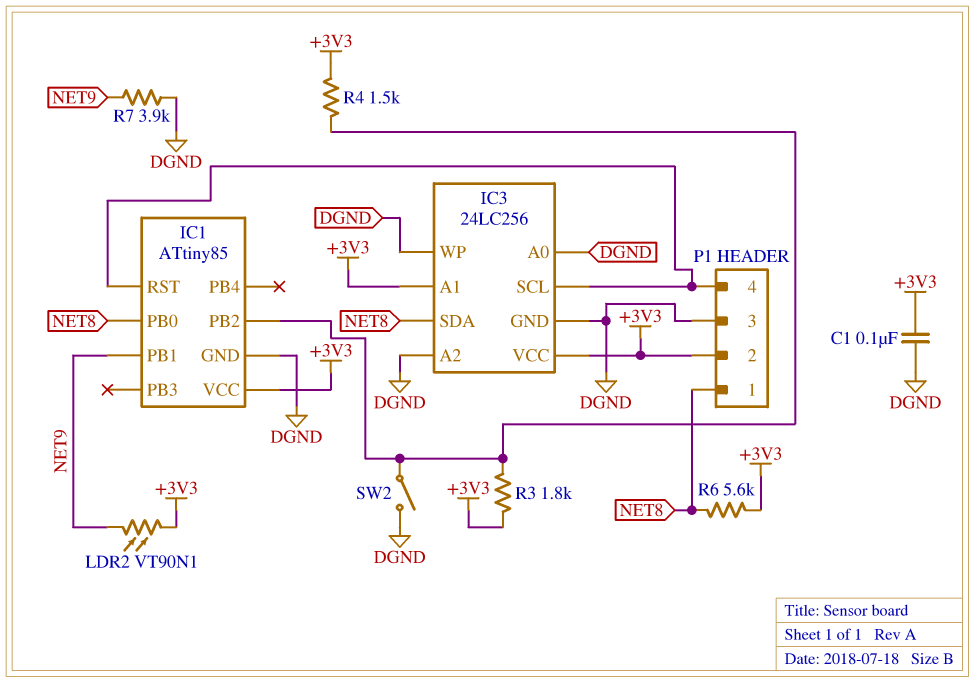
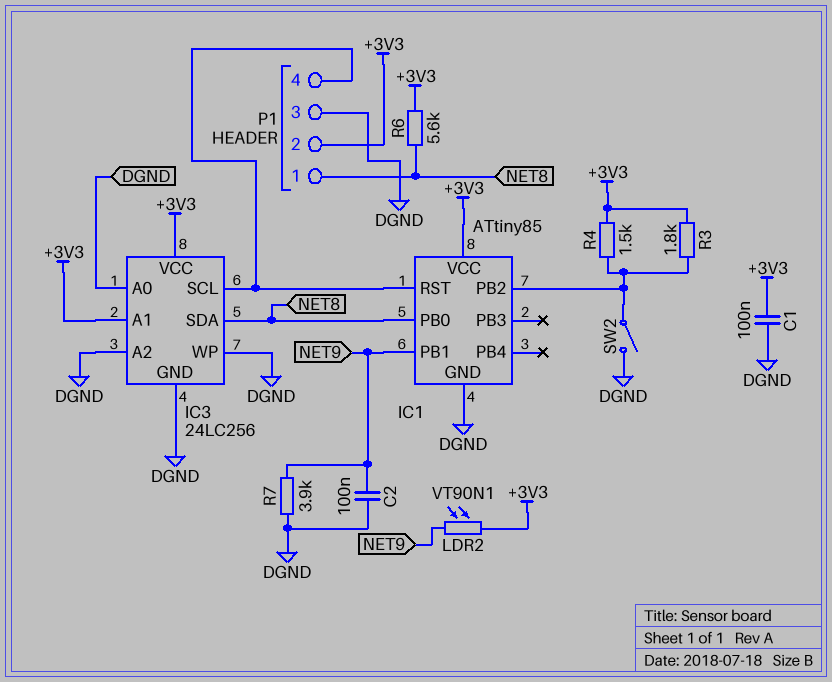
C2: none -> 100nF (DGND, NET9)

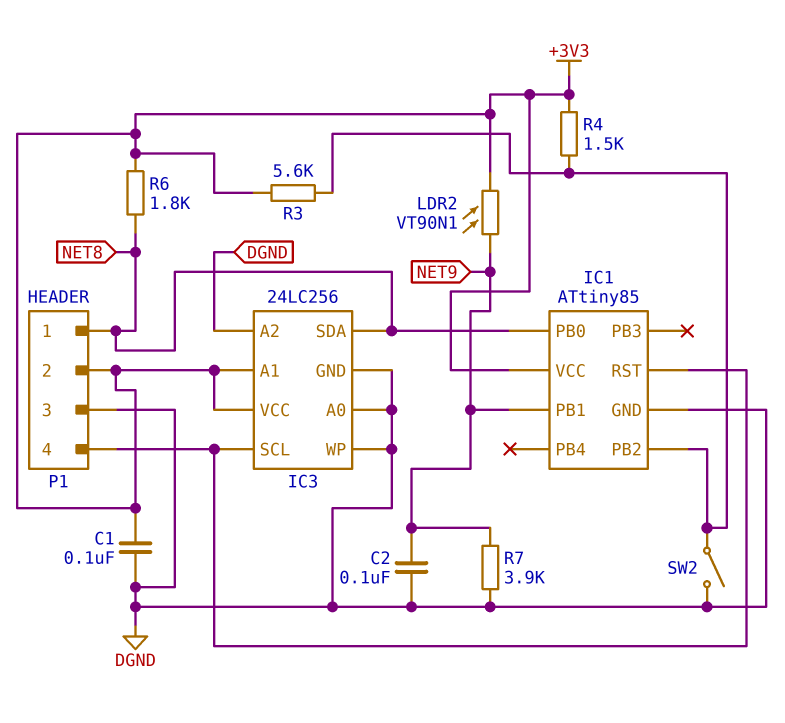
R3: 1.8k (+3V3, IC1/PB2) -> 5.6k (+3V3, IC1/PB2)
R6: 5.6k (+3V3, NET8) -> 1.8k (+3V3, NET8)

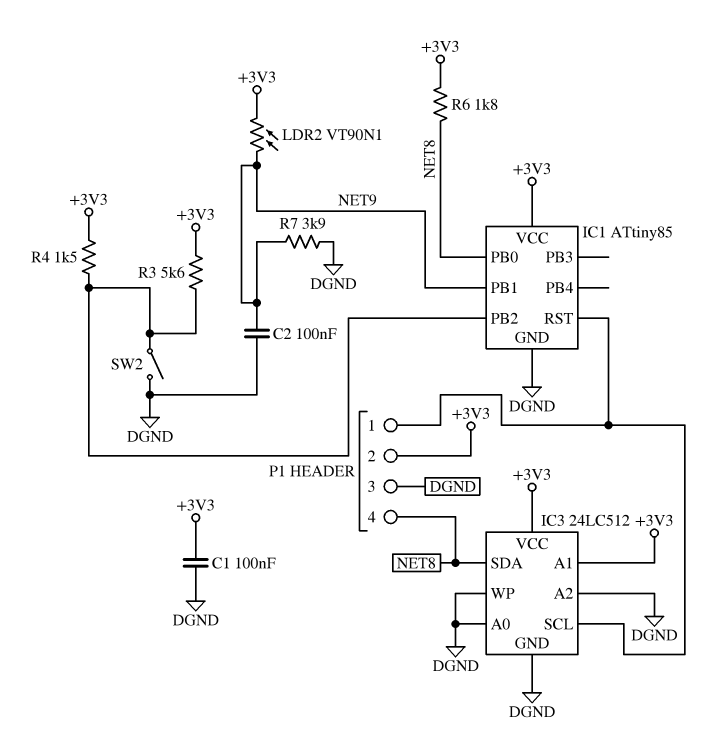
IC3: 24LC256 -> 24LC512
P1 pin 1: NET8 -> IC1/RST
P1 pin 4: IC1/RST -> NET8

